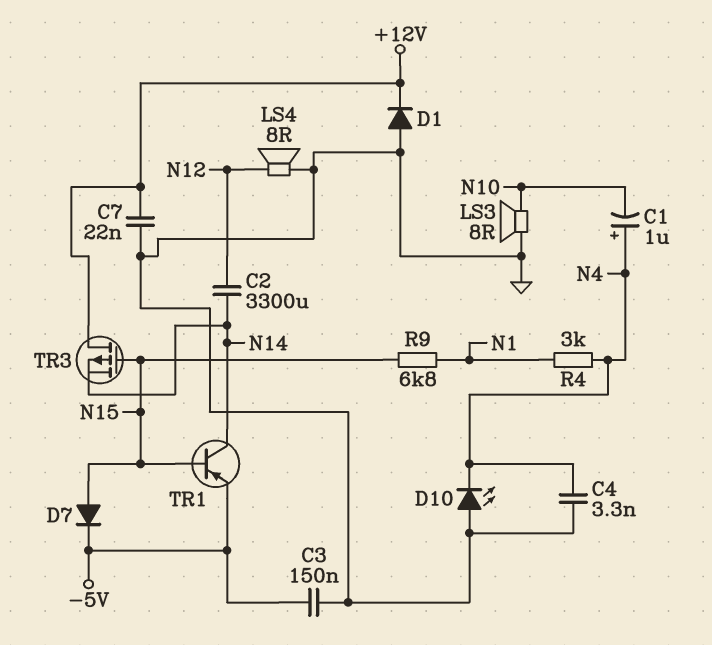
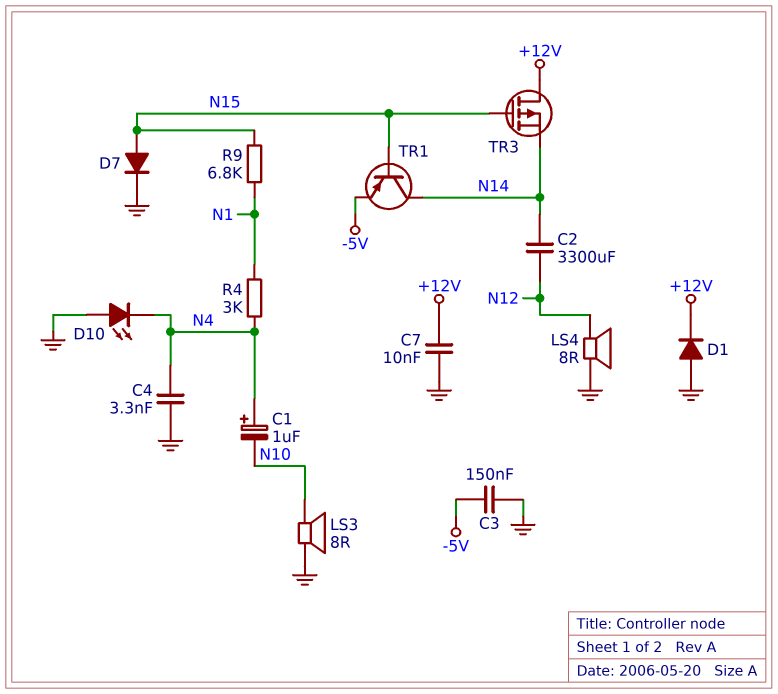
C7: 22nF (+12V, GND) -> 10nF (+12V, GND)
D7: diode (A N15, K -5V) -> diode (A N15, K GND)

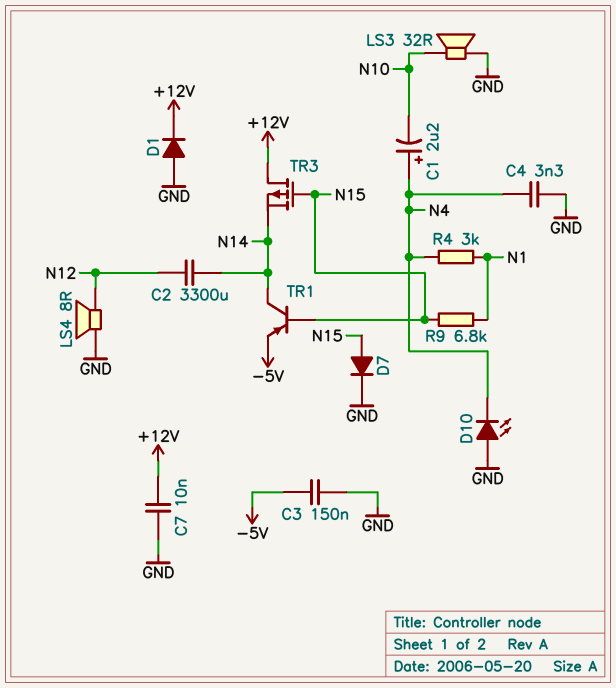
C1: 1uF (plus N4, minus N10) -> 2.2uF (plus N4, minus N10)
LS3: speaker 8R (GND, N10) -> speaker 32R (GND, N10)

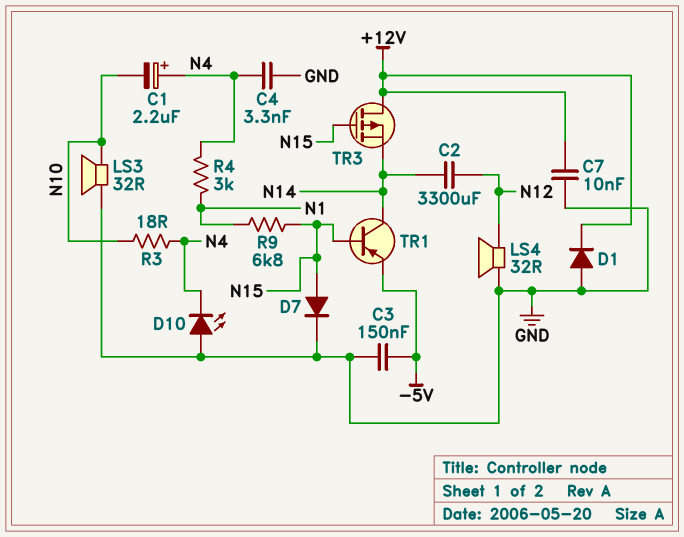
LS4: speaker 8R (GND, N12) -> speaker 32R (GND, N12)
R3: none -> 18 (N4, N10)

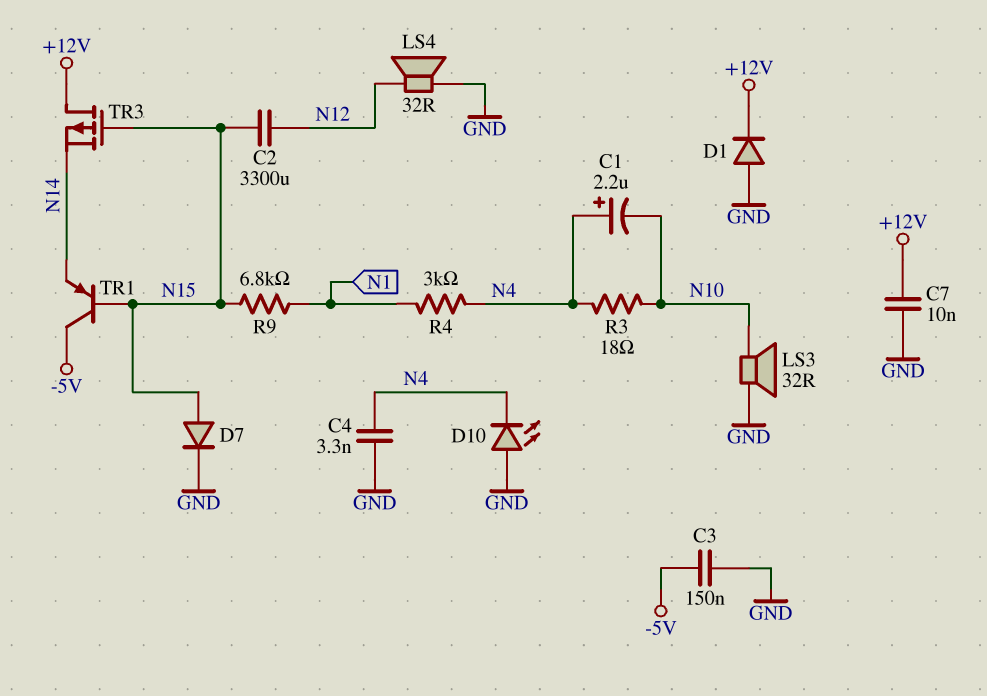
C2: 3300uF (N12, N14) -> 3300uF (N12, N15)
TR1: PNP (B N15, C N14, E -5V) -> PNP (B N15, C -5V, E N14)

